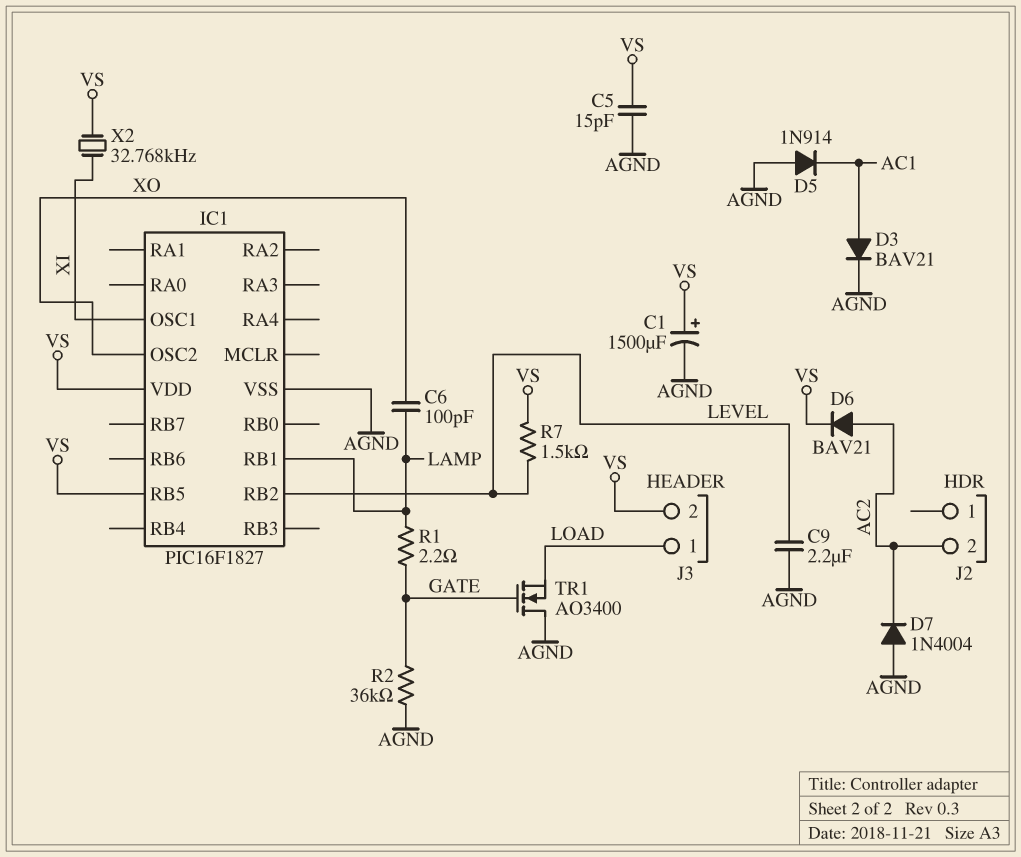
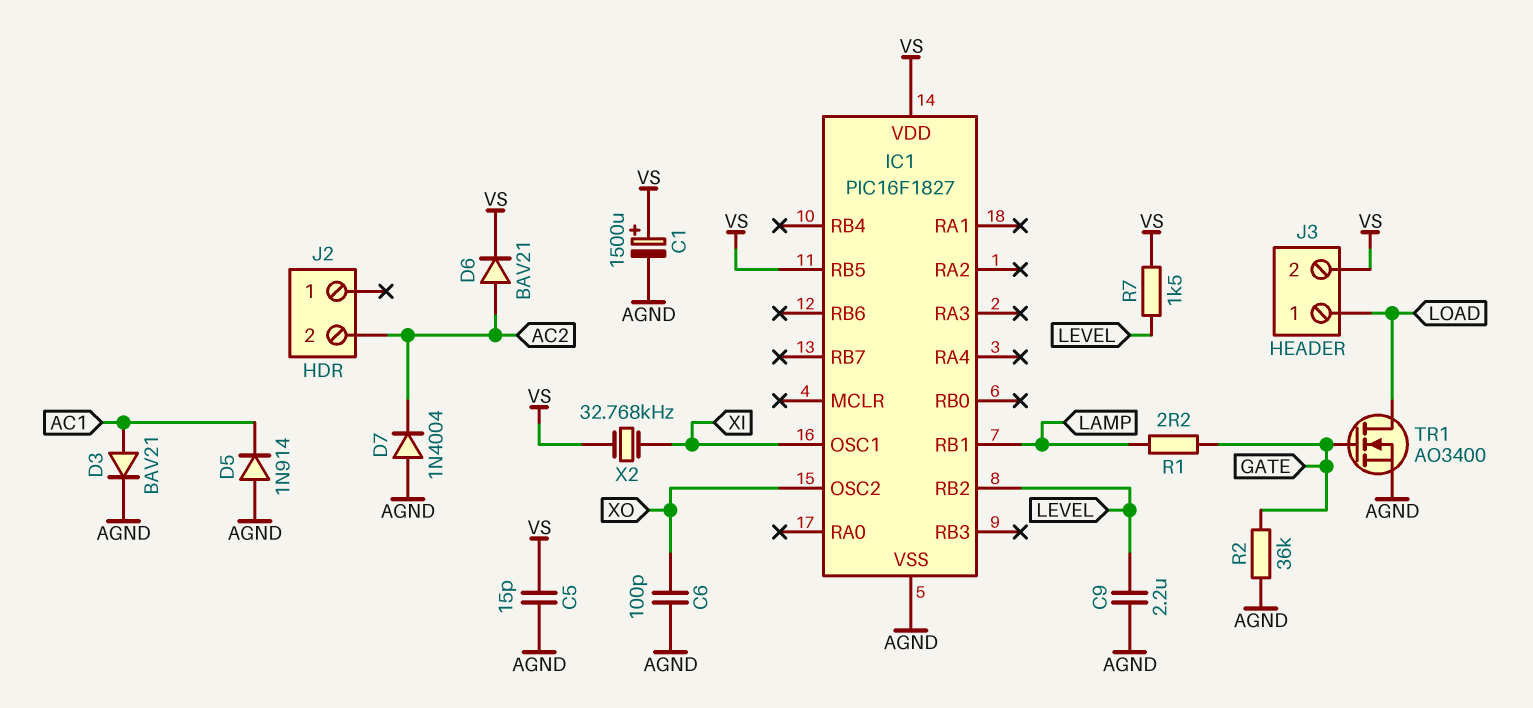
C6: 100pF (LAMP, XO) -> 100pF (AGND, XO)
TR1: NMOS AO3400 (G GATE, D AGND, S LOAD) -> NMOS AO3400 (G GATE, D LOAD, S AGND)

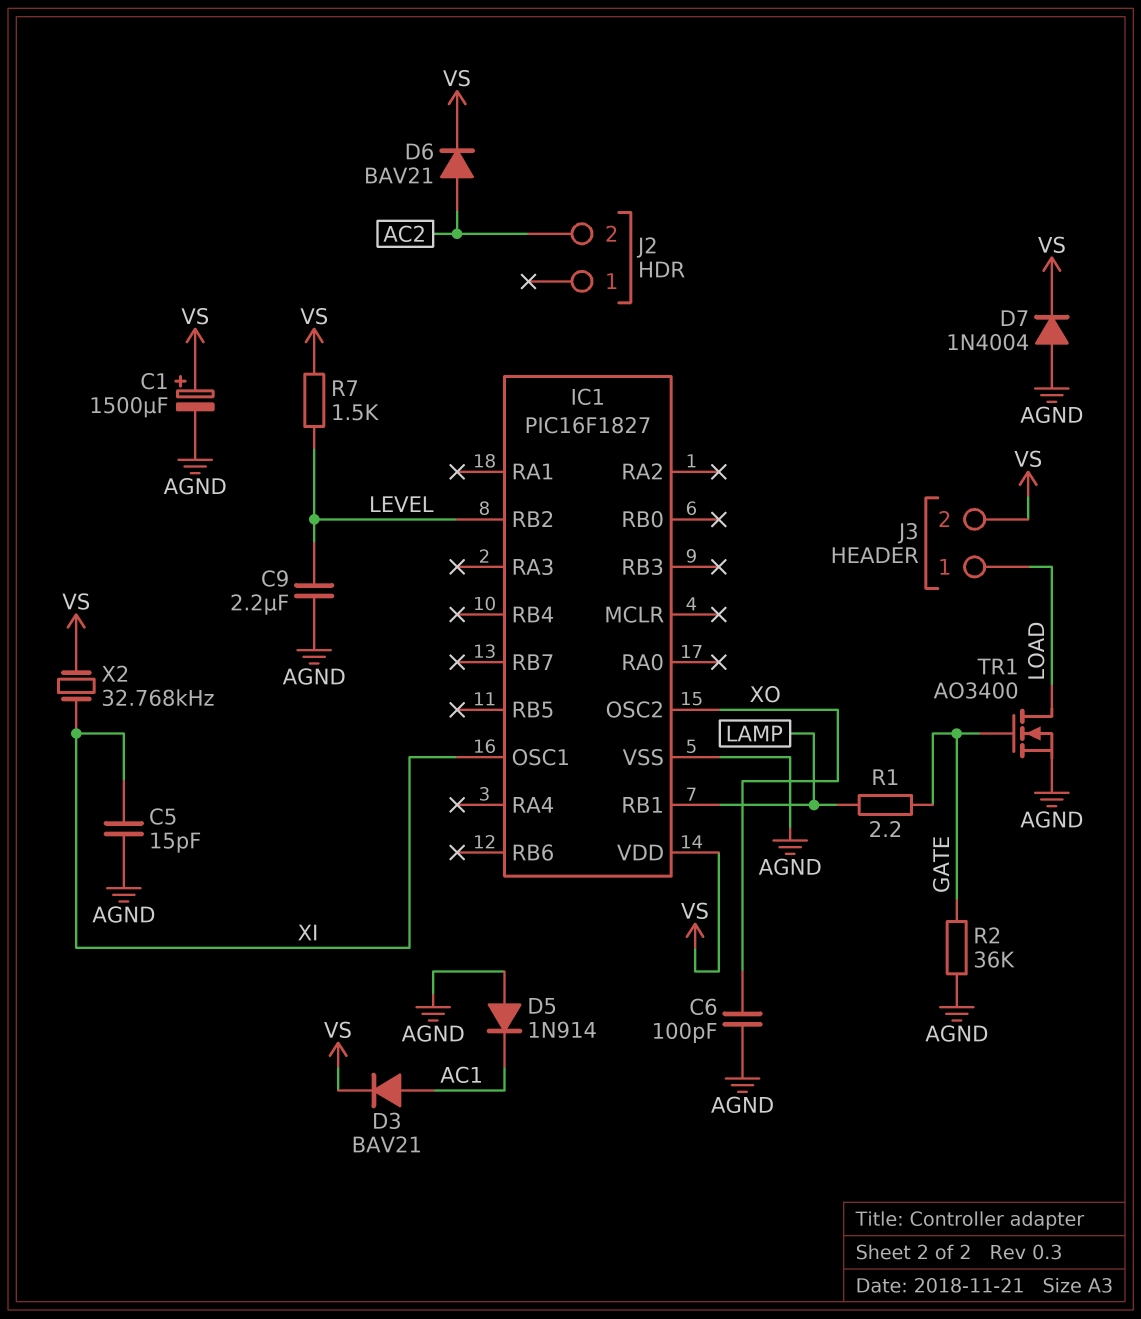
C5: 15pF (AGND, VS) -> 15pF (AGND, XI)
D3: diode BAV21 (A AC1, K AGND) -> diode BAV21 (A AC1, K VS)
D7: diode 1N4004 (A AGND, K AC2) -> diode 1N4004 (A AGND, K VS)
IC1 pin RB5: VS -> none

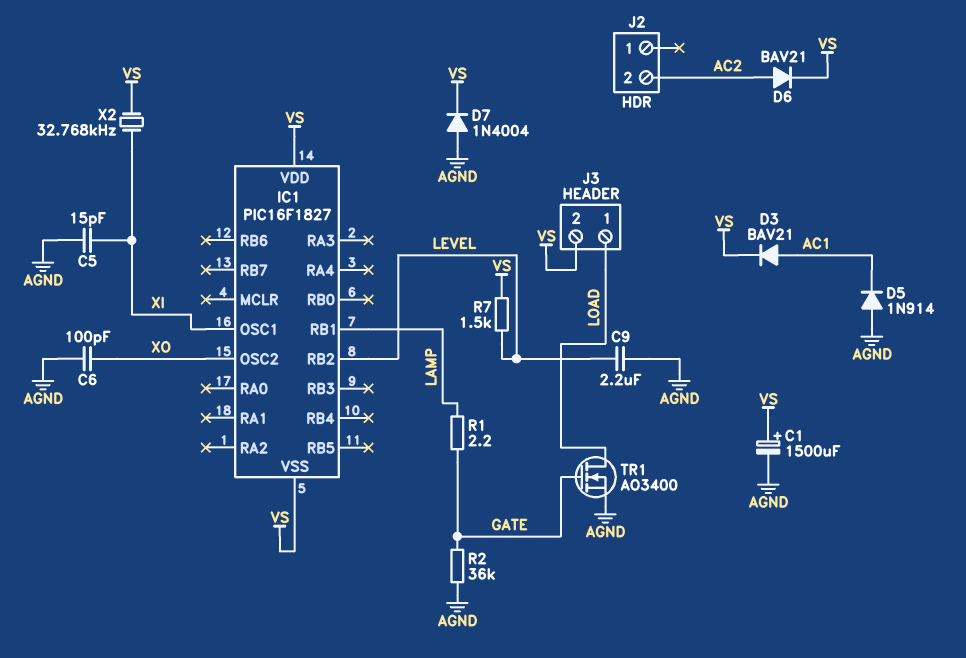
IC1 pin VSS: AGND -> VS

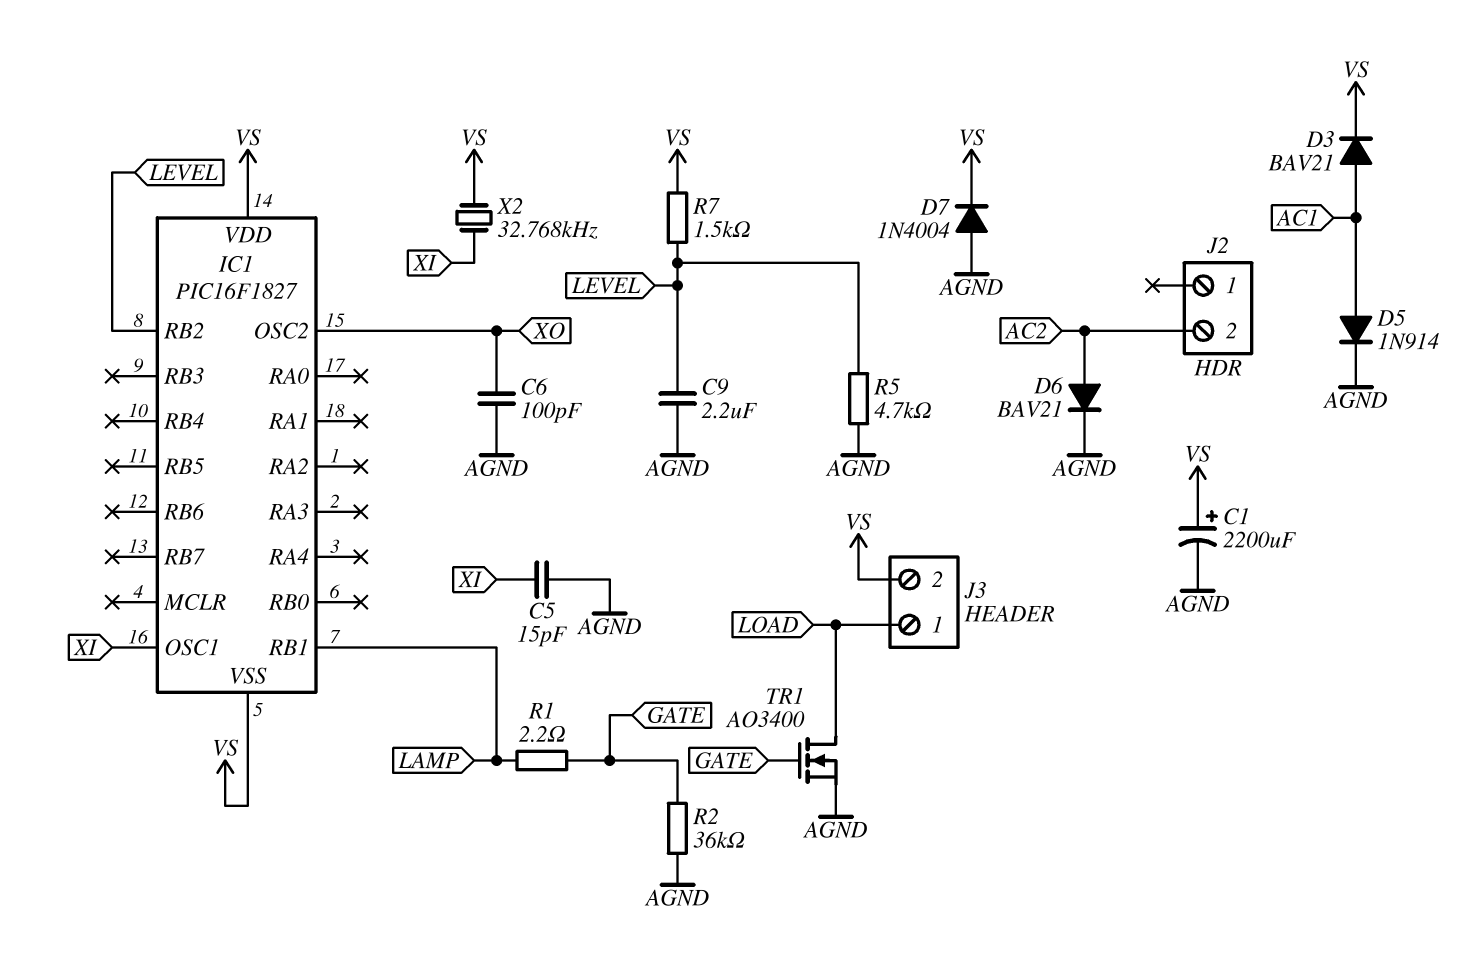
C1: 1500uF (plus VS, minus AGND) -> 2200uF (plus VS, minus AGND)
D5: diode 1N914 (A AGND, K AC1) -> diode 1N914 (A AC1, K AGND)
D6: diode BAV21 (A AC2, K VS) -> diode BAV21 (A AC2, K AGND)
R5: none -> 4.7k (AGND, LEVEL)

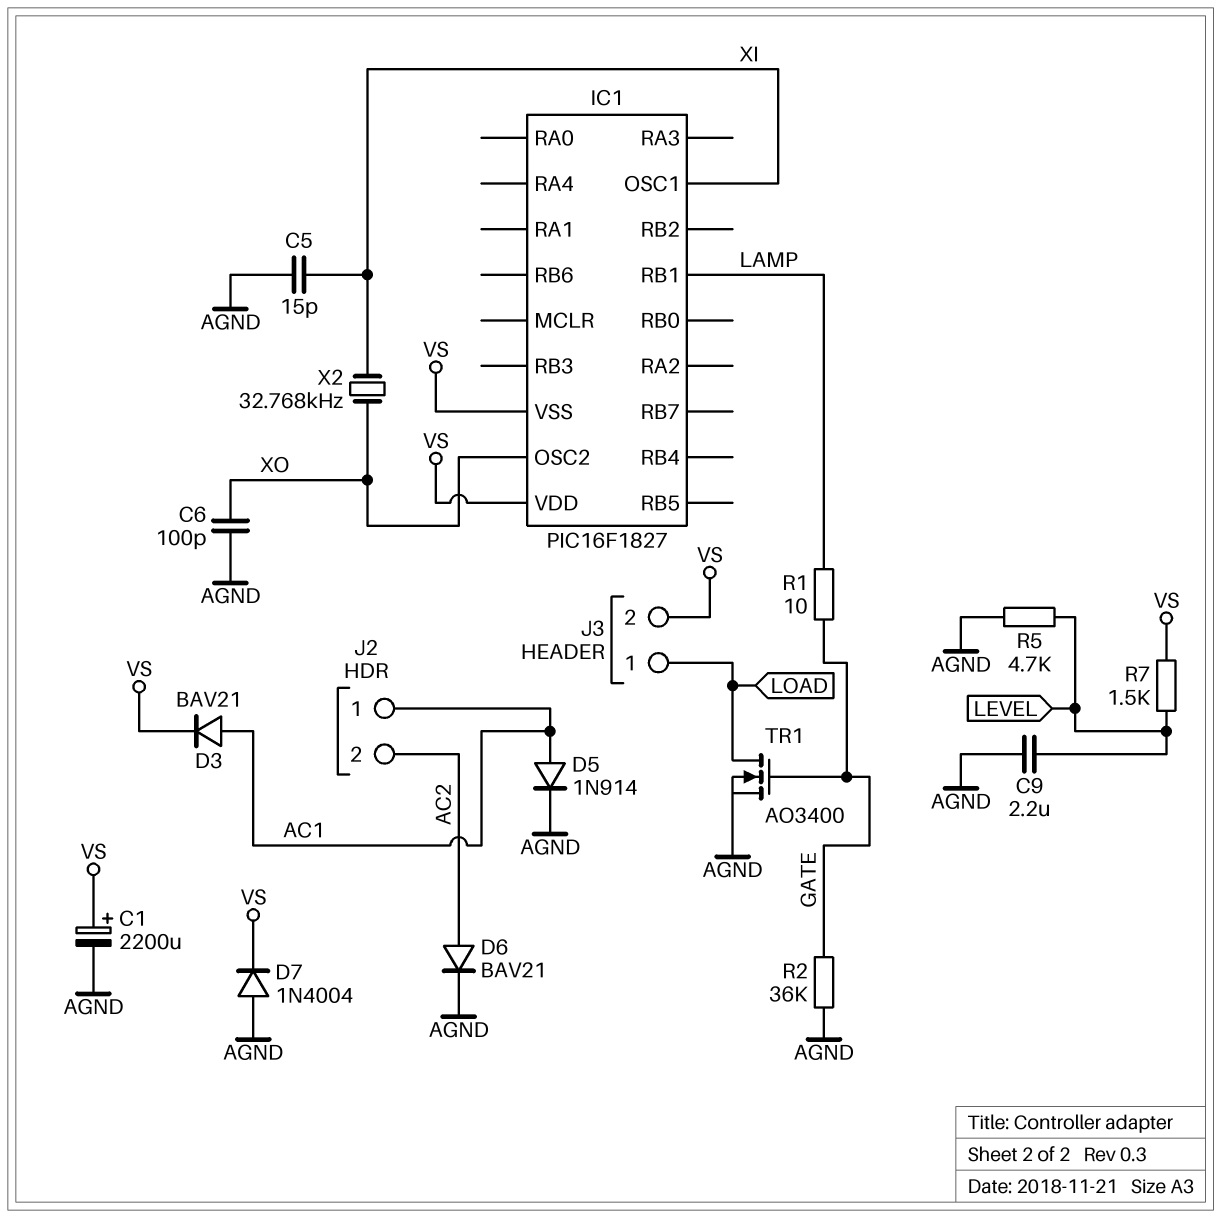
IC1 pin RB2: LEVEL -> none
J2 pin 1: none -> AC1
R1: 2.2 (GATE, LAMP) -> 10 (GATE, LAMP)
X2: 32.768kHz (VS, XI) -> 32.768kHz (XI, XO)

